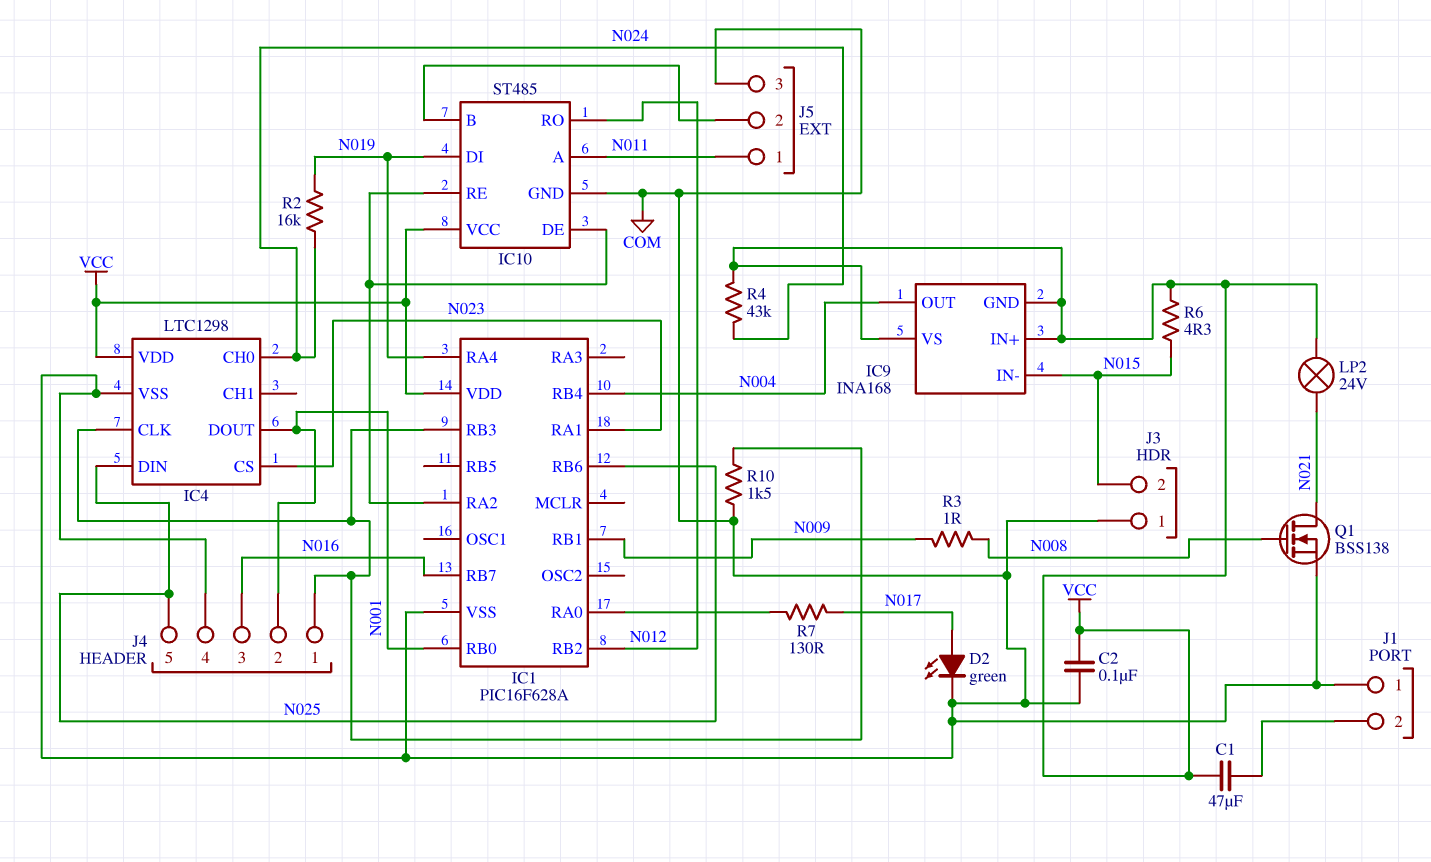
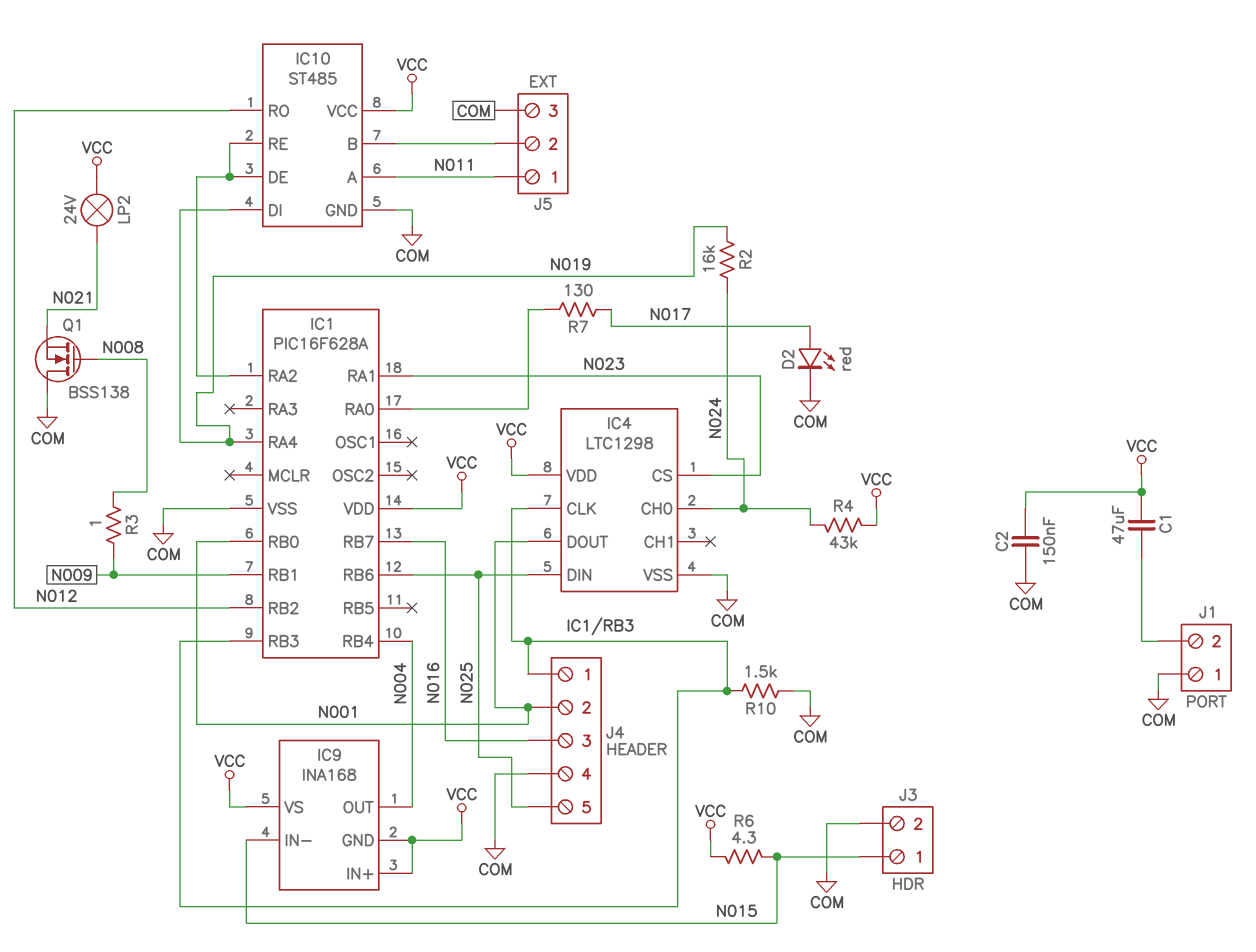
C2: 100nF (COM, VCC) -> 150nF (COM, VCC)
D2: LED green (A N017, K COM) -> LED red (A N017, K COM)
J3 pin 1: COM -> N015
J3 pin 2: N015 -> COM
Q1: NMOS BSS138 (G N008, D N021, S COM) -> NMOS BSS138 (G N008, D COM, S N021)

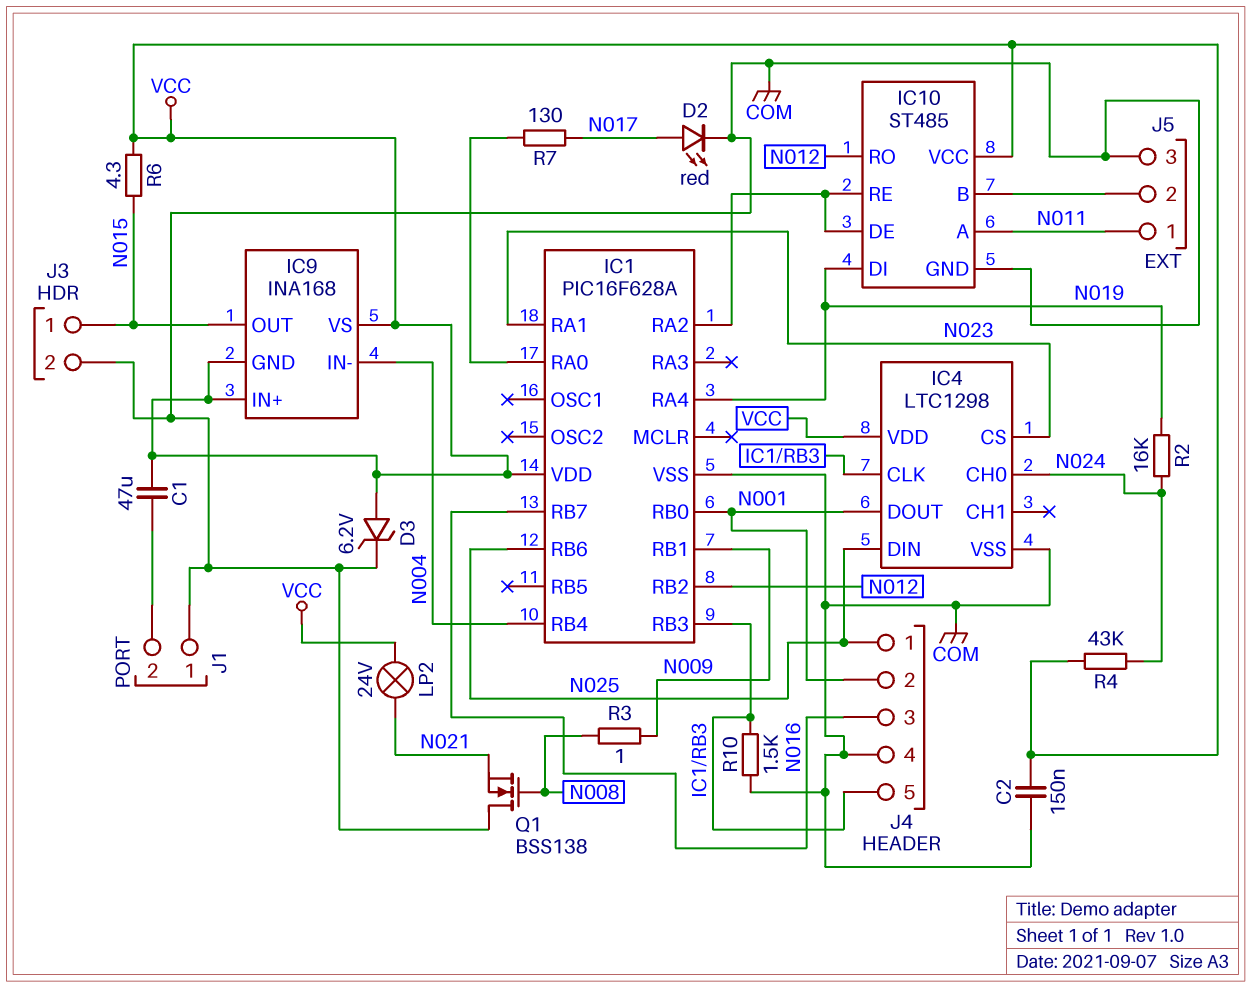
D3: none -> zener 6.2V (A VCC, K COM)
IC9 pin IN-: N015 -> N004
IC9 pin OUT: N004 -> N015
J4 pin 1: IC1/RB3 -> N025
J4 pin 5: N025 -> IC1/RB3

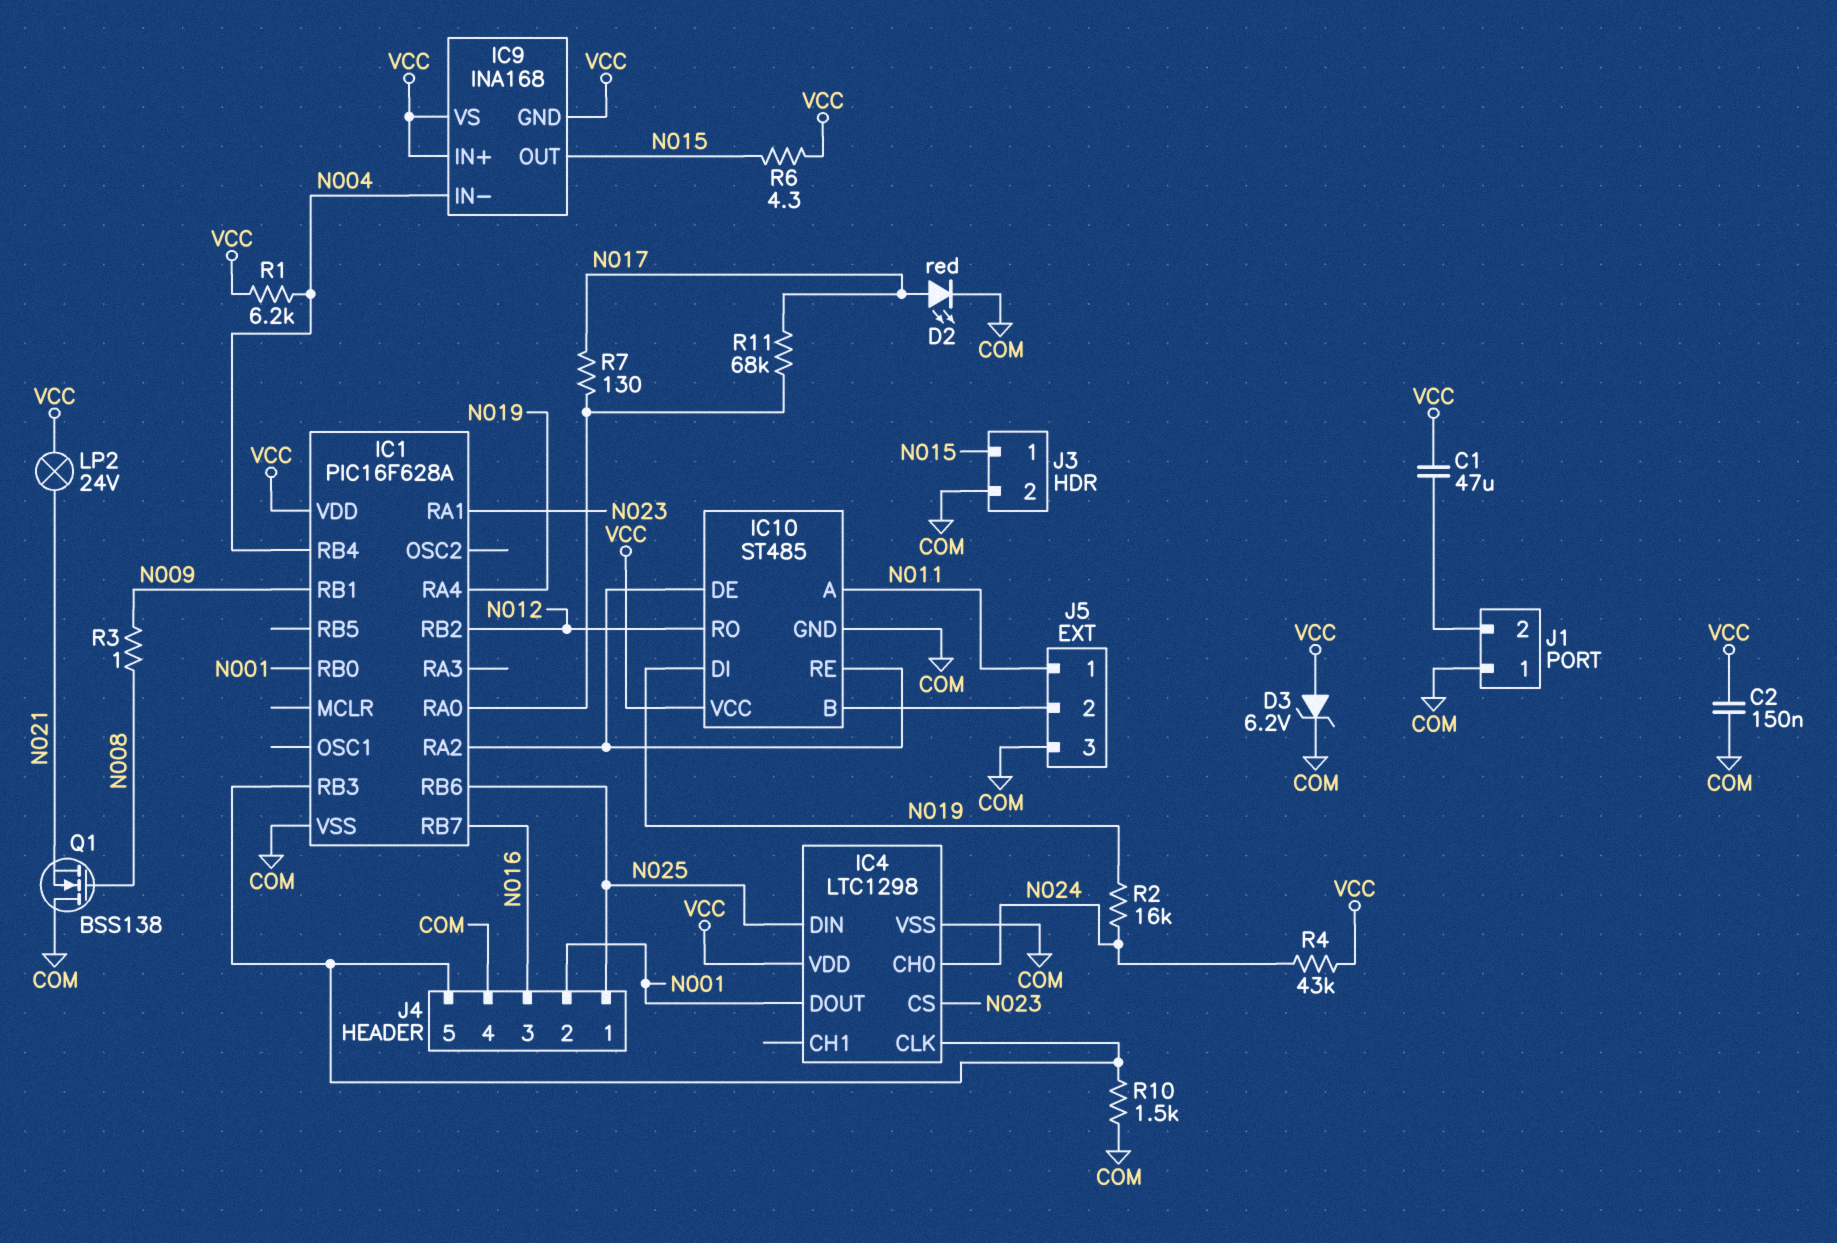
R1: none -> 6.2k (N004, VCC)
R11: none -> 68k (IC1/RA0, N017)

